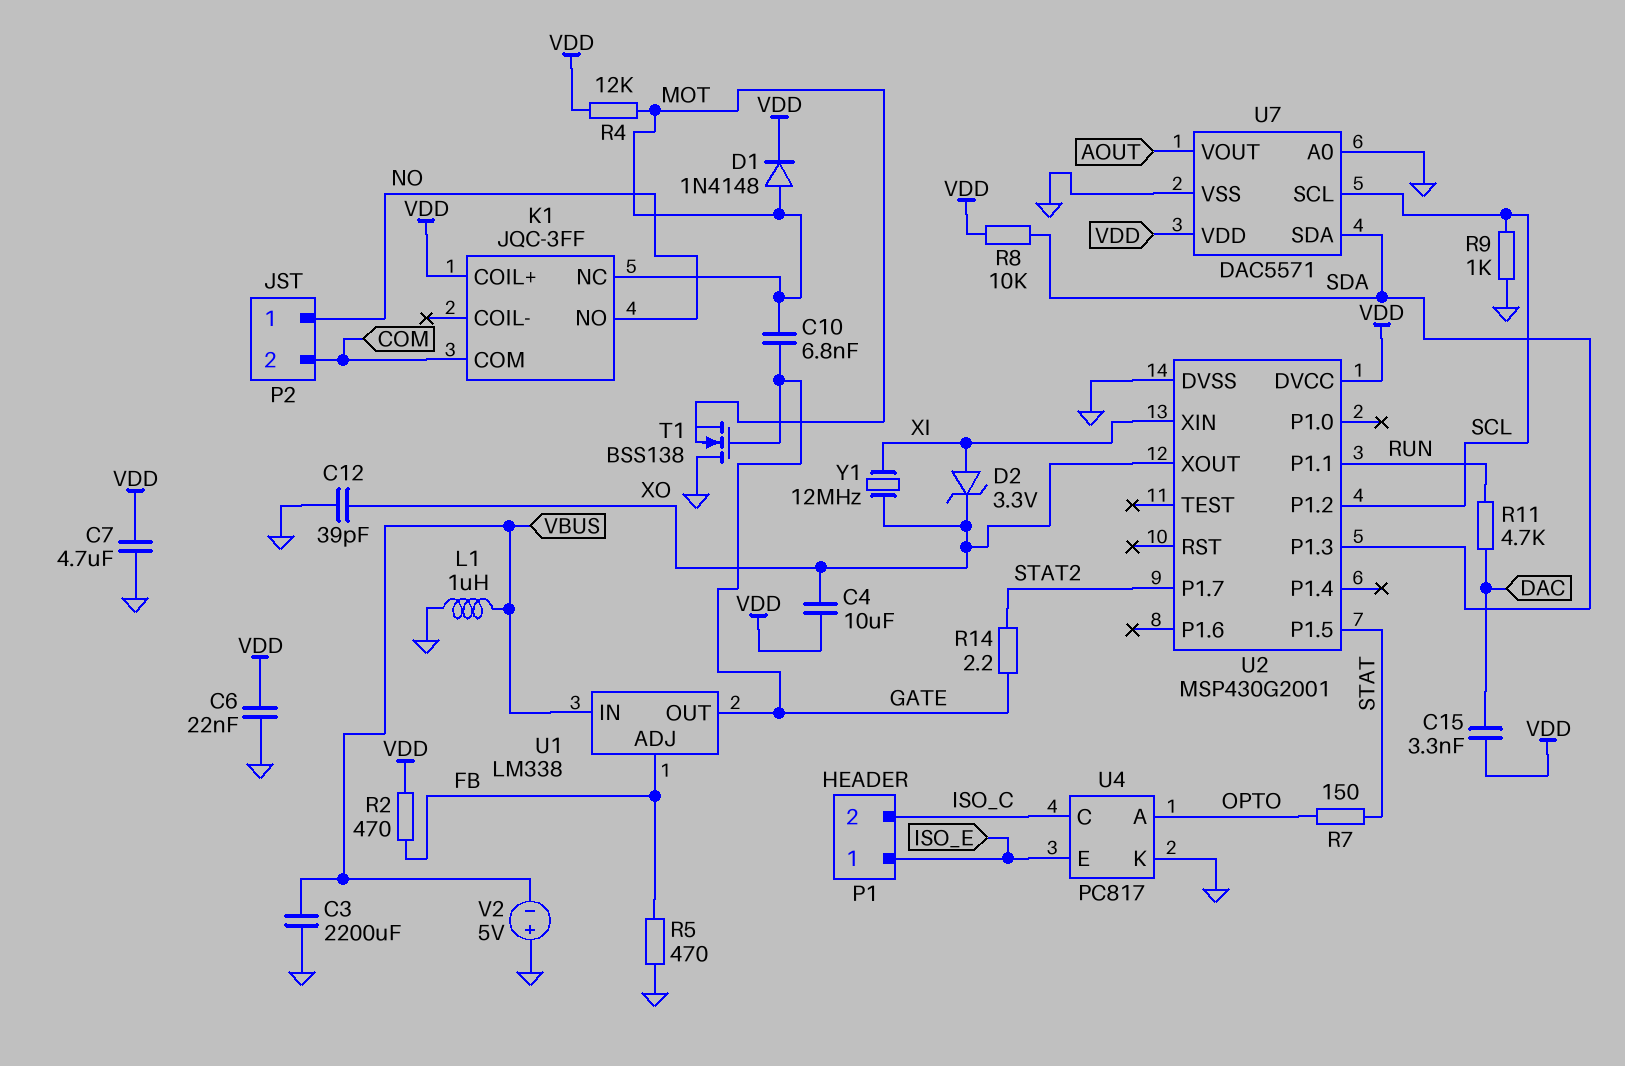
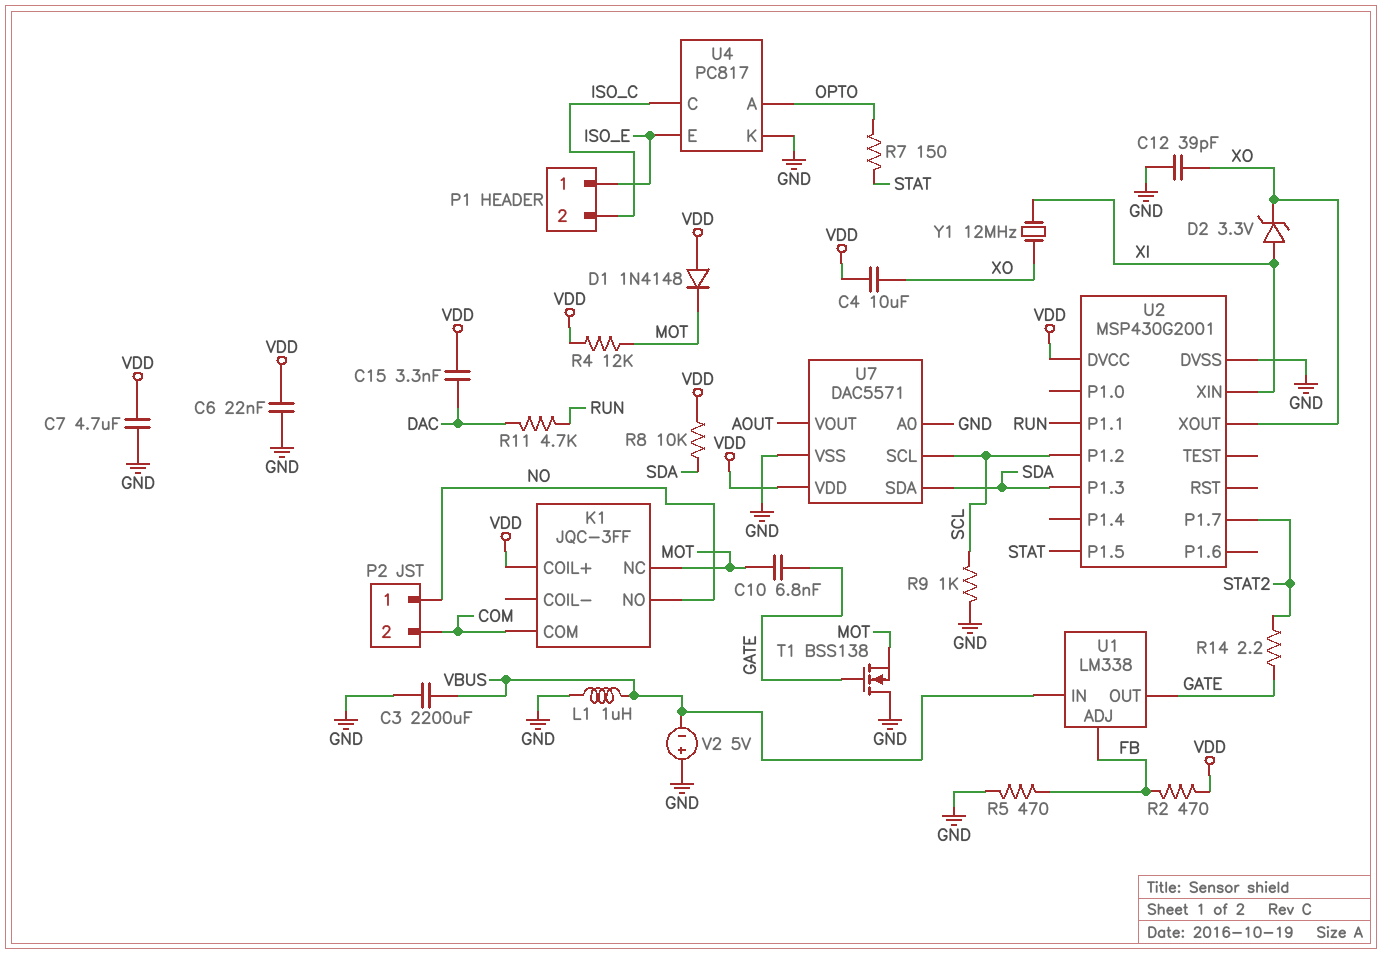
D1: diode 1N4148 (A MOT, K VDD) -> diode 1N4148 (A VDD, K MOT)

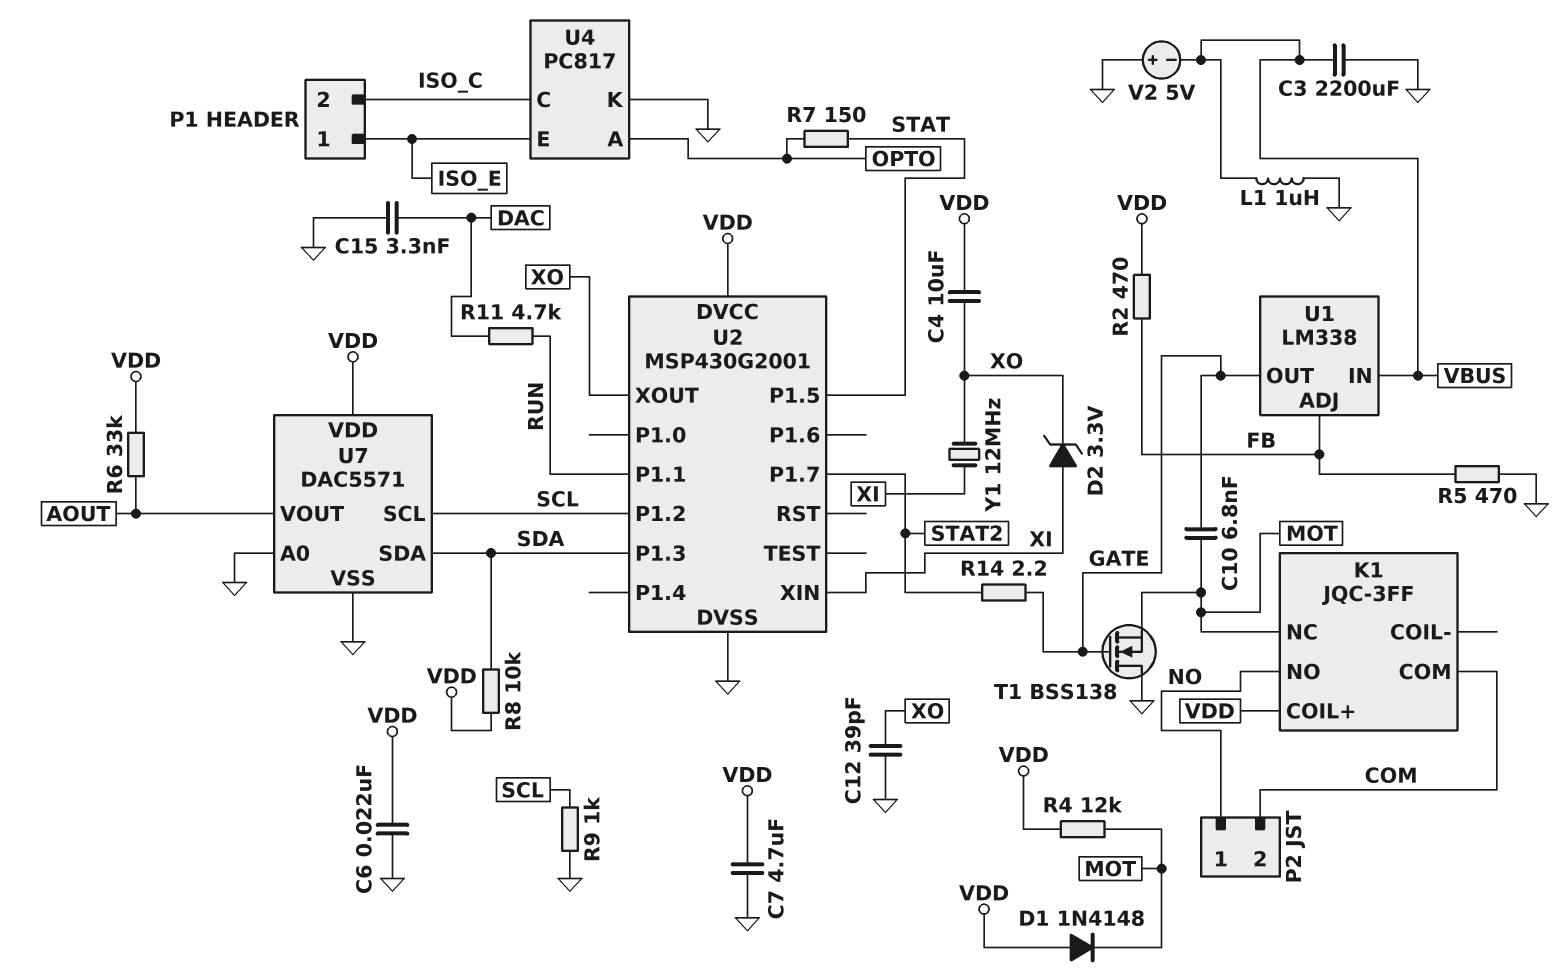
C15: 3.3nF (DAC, VDD) -> 3.3nF (DAC, GND)
R6: none -> 33k (AOUT, VDD)

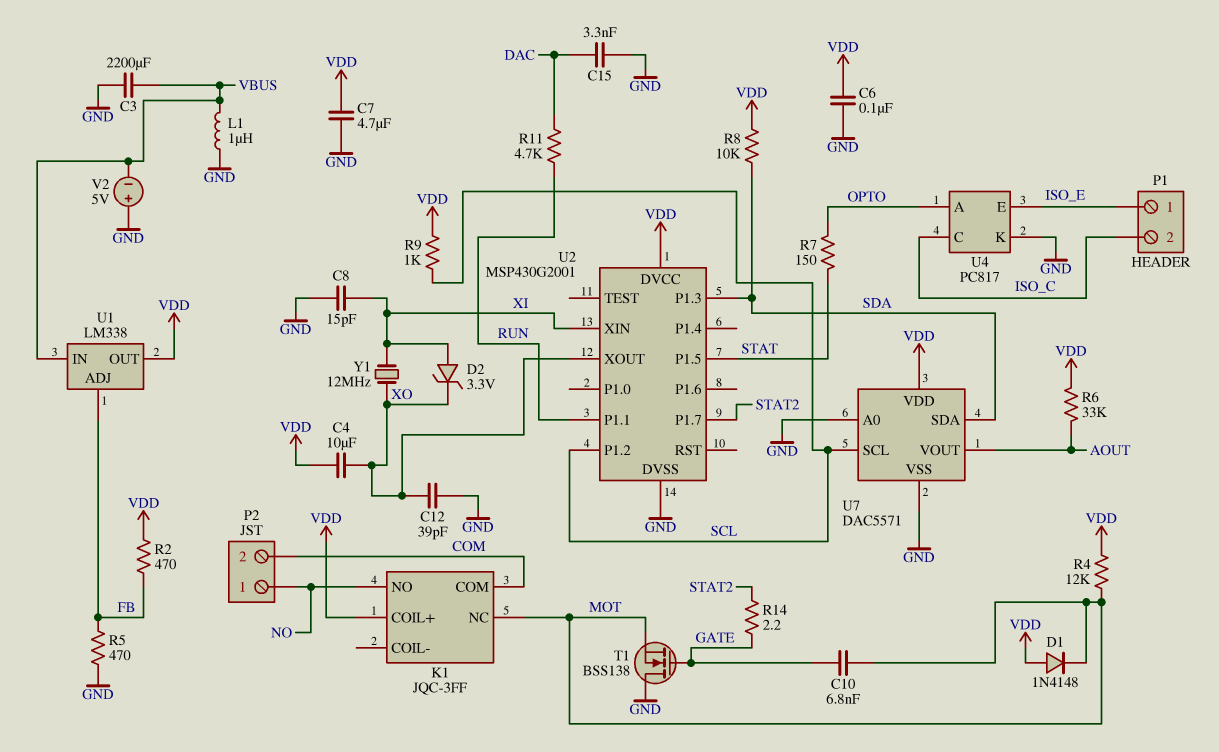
C6: 22nF (GND, VDD) -> 100nF (GND, VDD)
C8: none -> 15pF (GND, XI)
R9: 1k (GND, SCL) -> 1k (SCL, VDD)
U1 pin OUT: GATE -> VDD

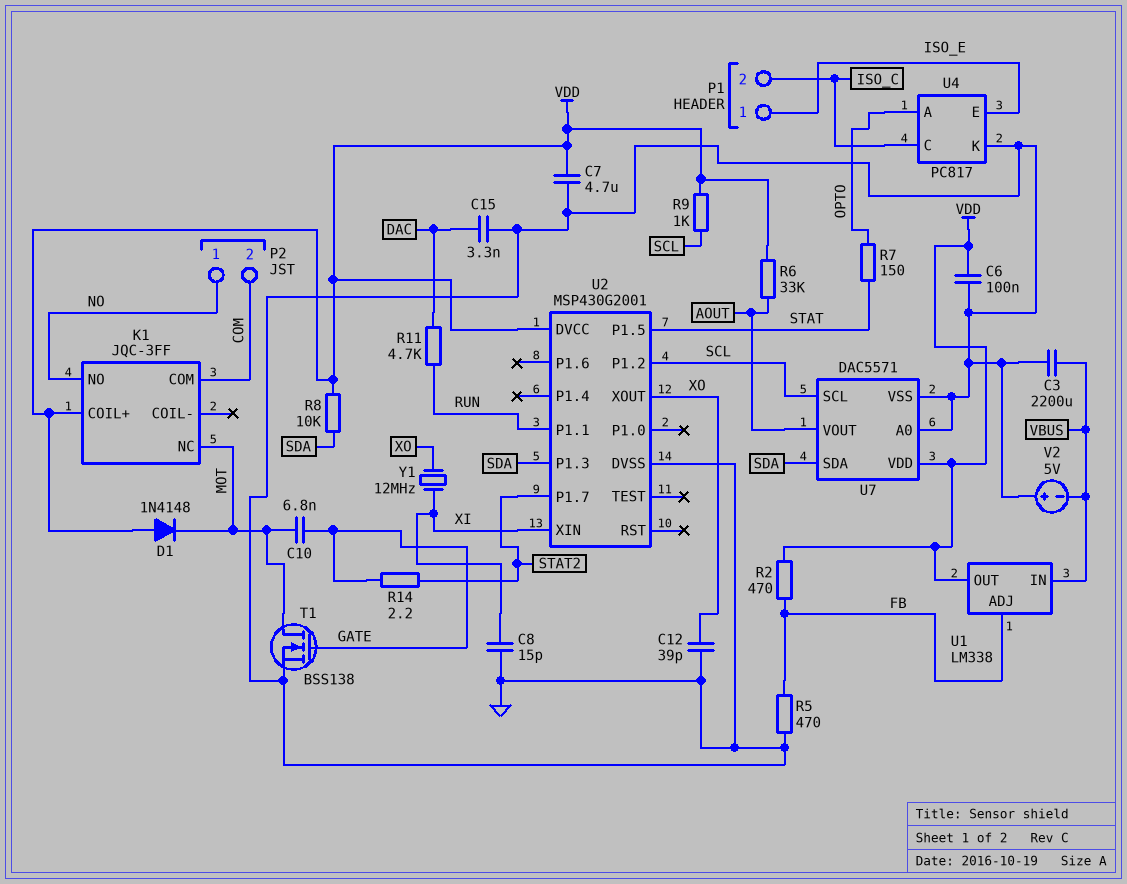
C4: 10uF (VDD, XO) -> none
D2: zener 3.3V (A XI, K XO) -> none
L1: 1uH (GND, VBUS) -> none
R4: 12k (MOT, VDD) -> none
T1: NMOS BSS138 (G GATE, D GND, S MOT) -> NMOS BSS138 (G GATE, D MOT, S GND)

